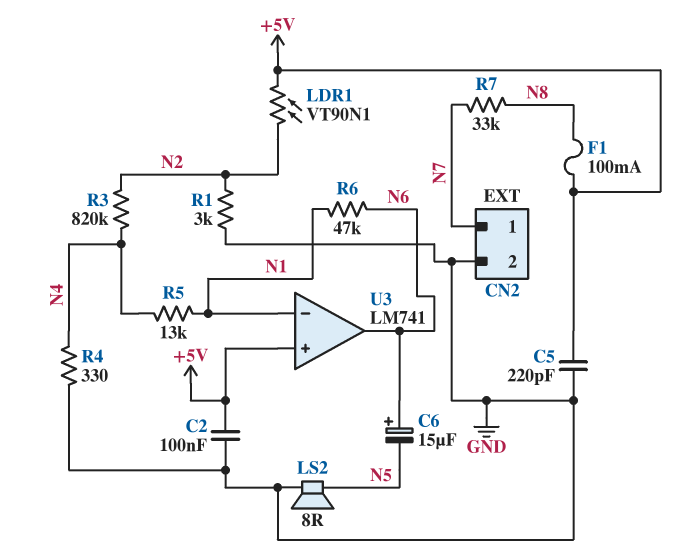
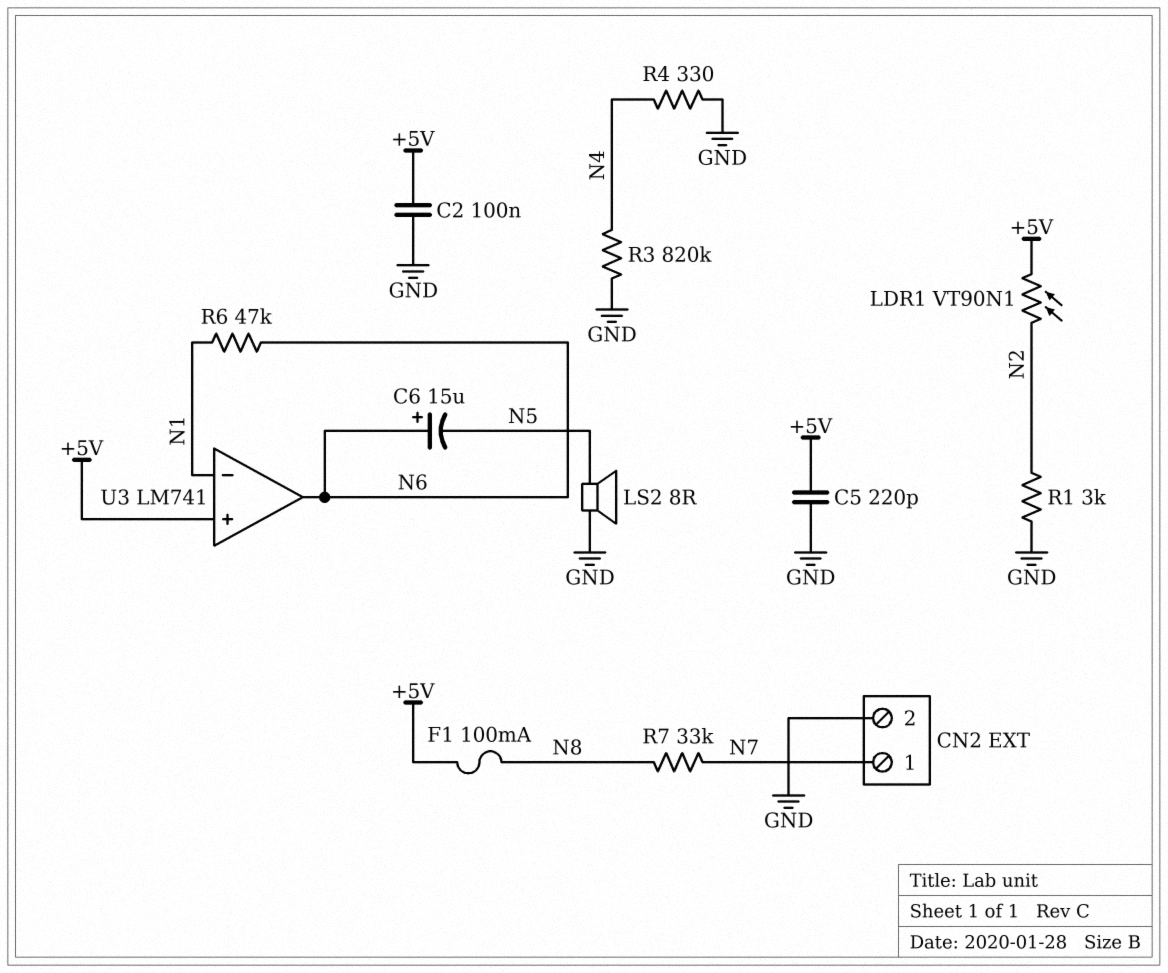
R3: 820k (N2, N4) -> 820k (GND, N4)
R5: 13k (N1, N4) -> none

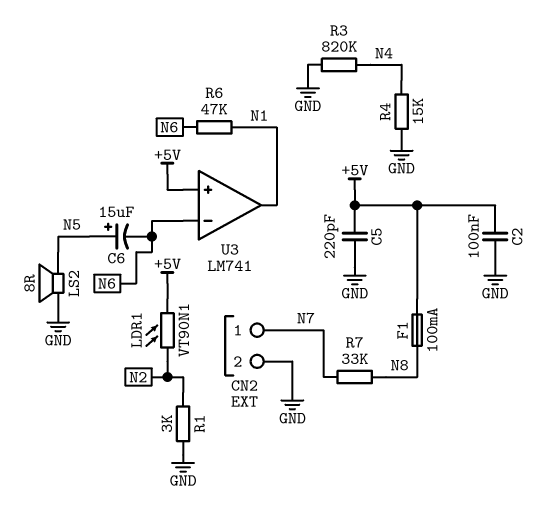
C6: 15uF (plus N6, minus N5) -> 15uF (plus N5, minus N6)
R4: 330 (GND, N4) -> 15k (GND, N4)
U3 pin in-: N1 -> N6
U3 pin out: N6 -> N1

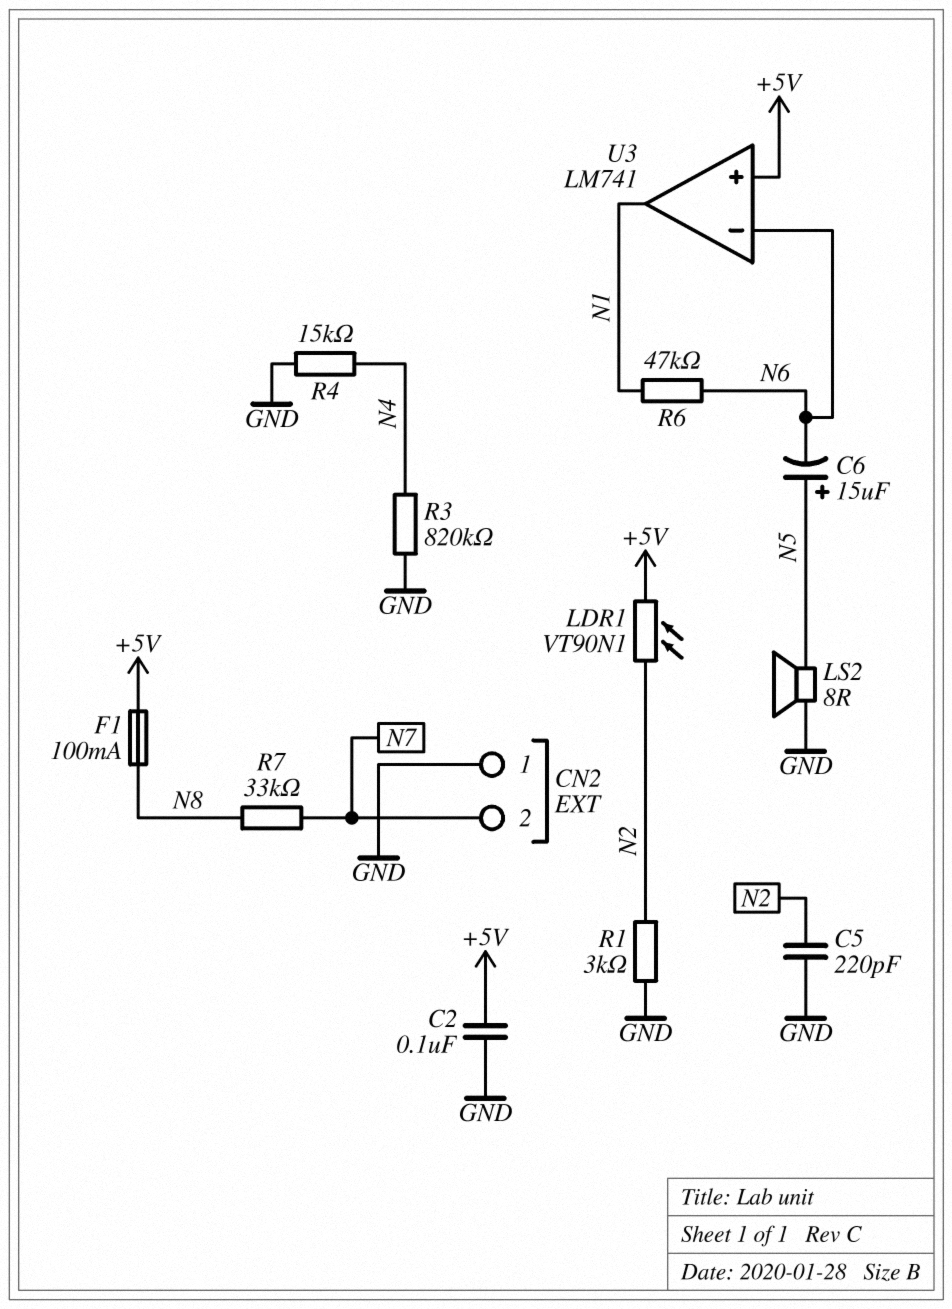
C5: 220pF (+5V, GND) -> 220pF (GND, N2)
CN2 pin 1: N7 -> GND
CN2 pin 2: GND -> N7

